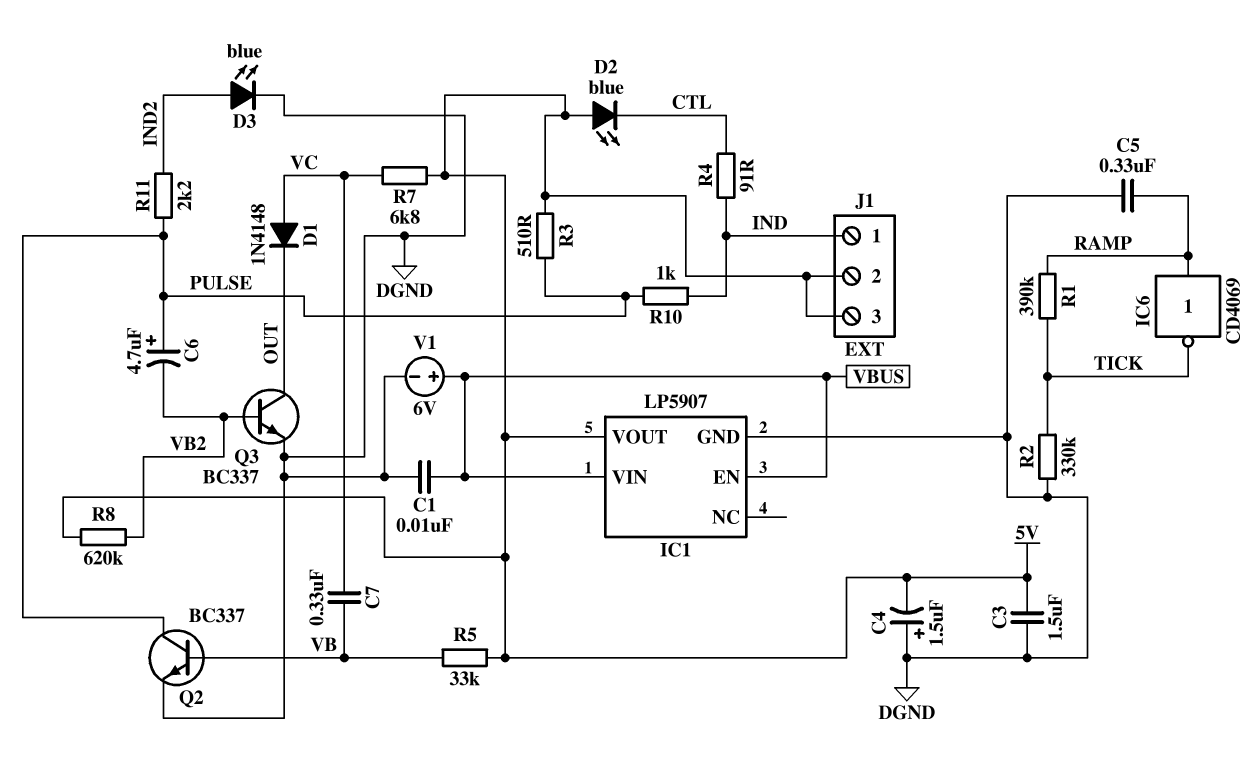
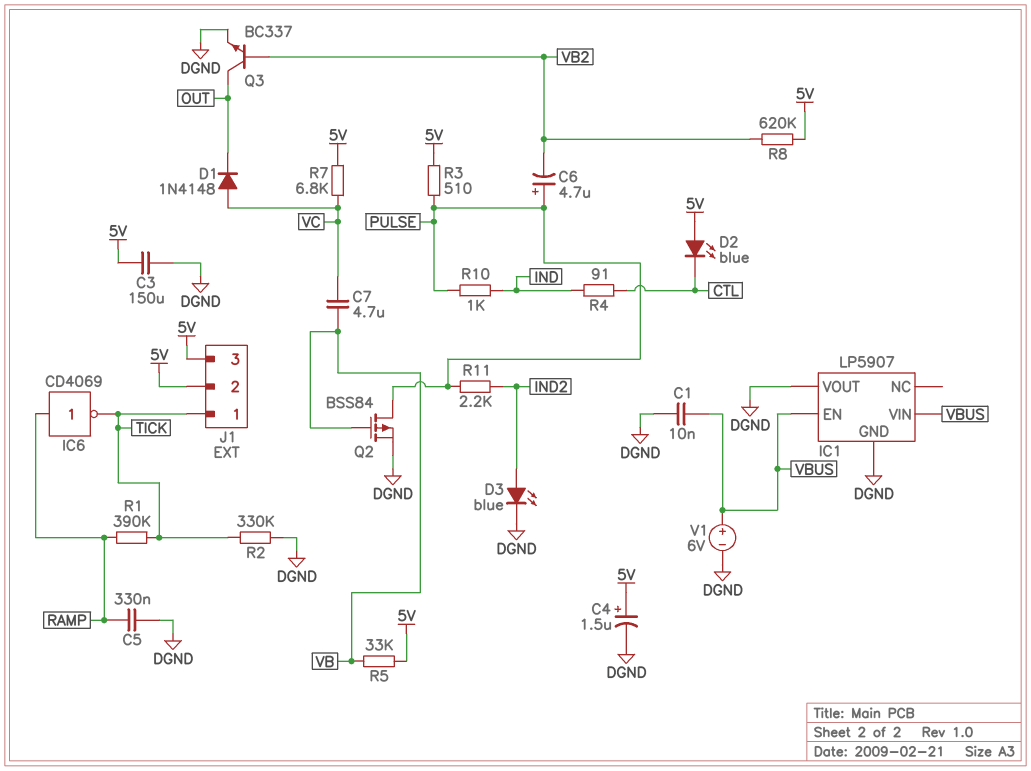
C3: 1.5uF (5V, DGND) -> 150uF (5V, DGND)
C4: 1.5uF (plus DGND, minus 5V) -> 1.5uF (plus 5V, minus DGND)
C7: 330nF (VB, VC) -> 4.7uF (VB, VC)
IC1 pin VOUT: 5V -> DGND
J1 pin 1: IND -> TICK
Q2: NPN BC337 (B VB, C PULSE, E DGND) -> PMOS BSS84 (G VB, D PULSE, S DGND)

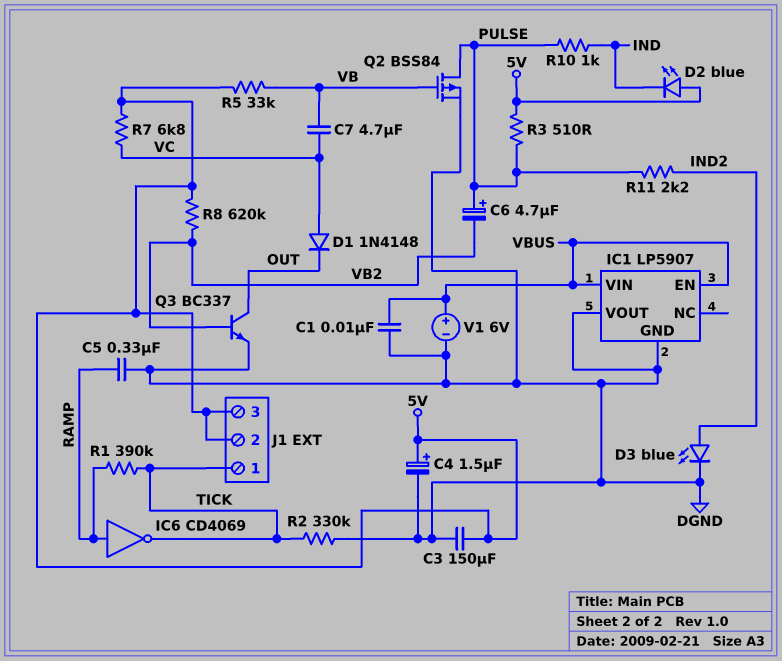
D2: LED blue (A 5V, K CTL) -> LED blue (A 5V, K IND)
R4: 91 (CTL, IND) -> none

